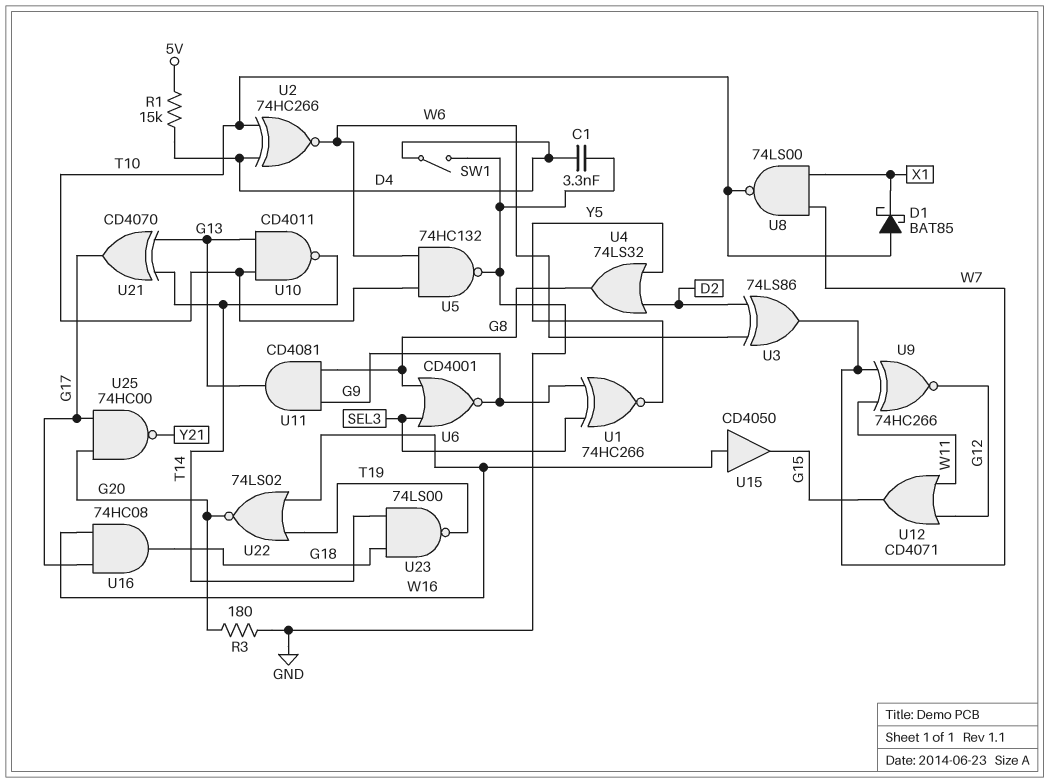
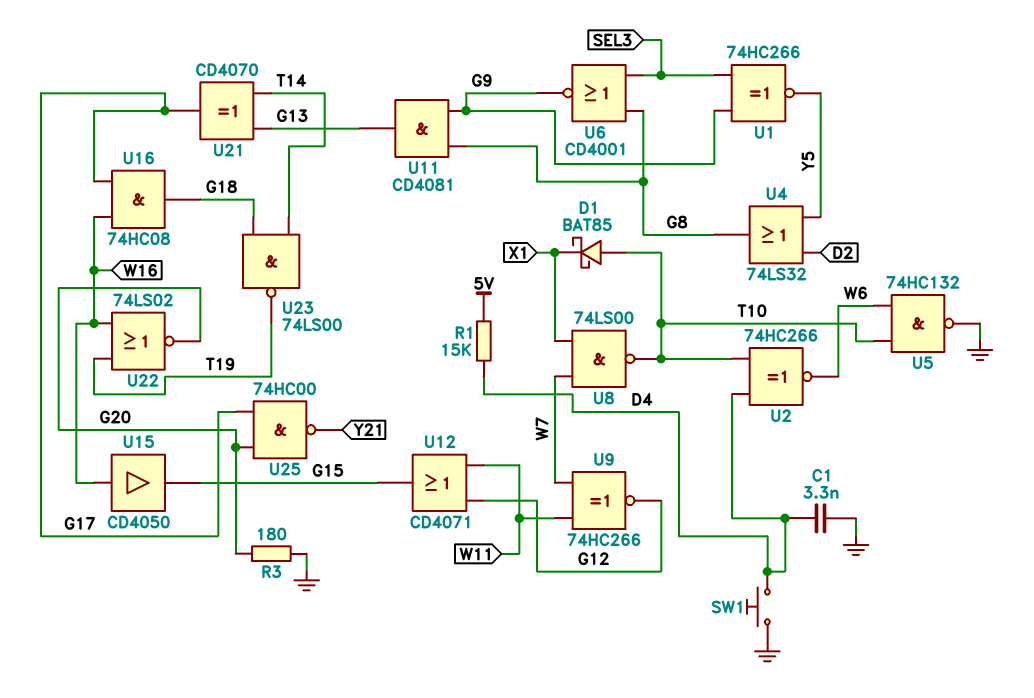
SW1: switch (D4, GND) -> button (D4, GND)
U3: XOR 74LS86 (in D2, in W6, out W7) -> none
U10: NAND CD4011 (in G13, in T10, out T14) -> none

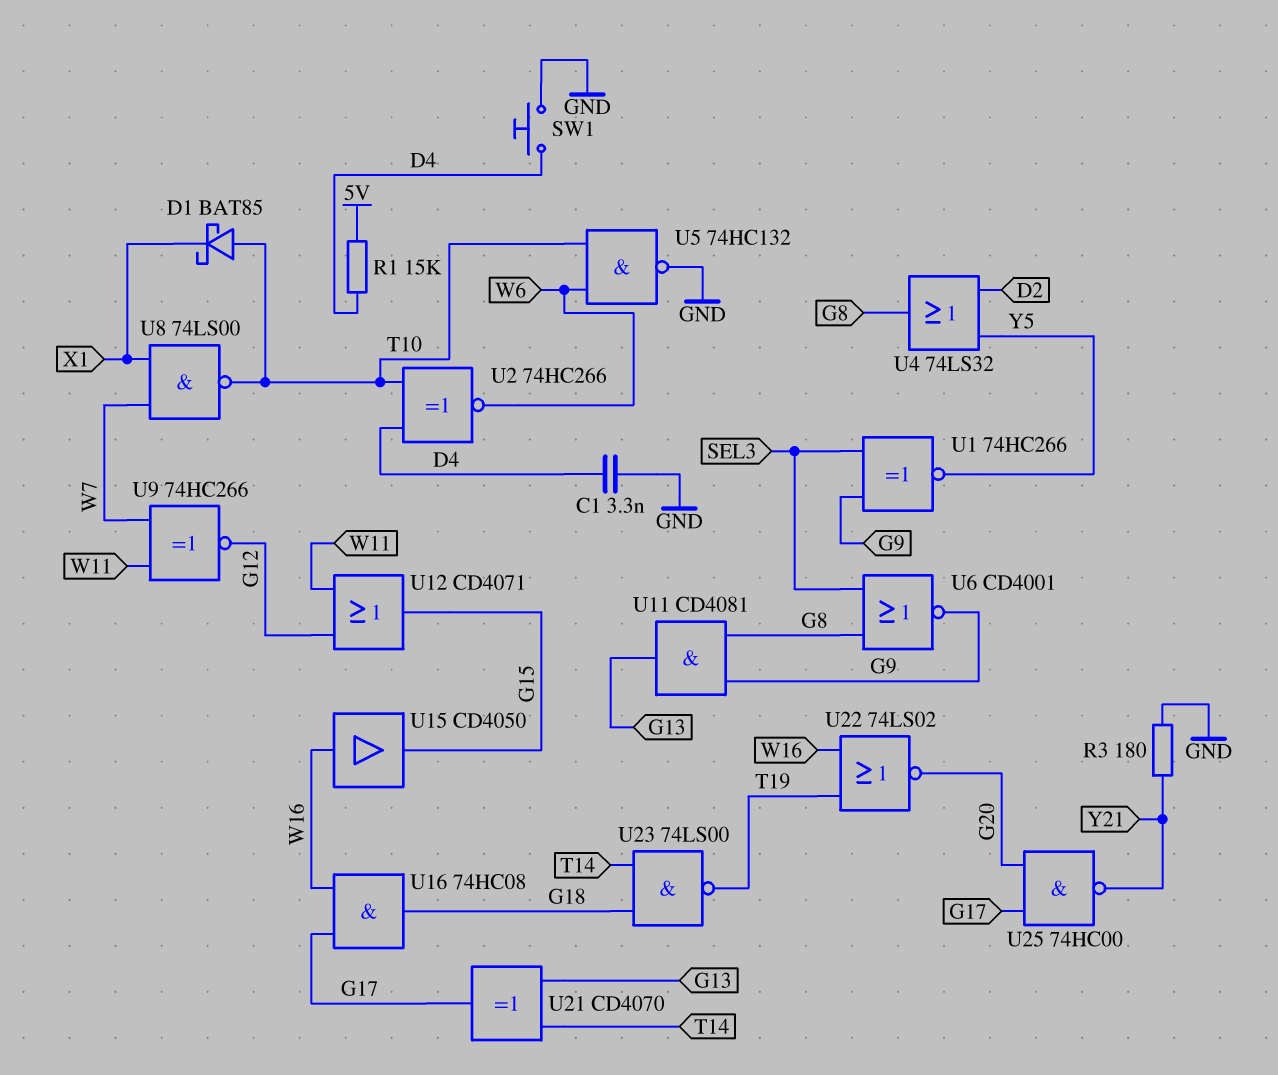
R3: 180 (G20, GND) -> 180 (GND, Y21)

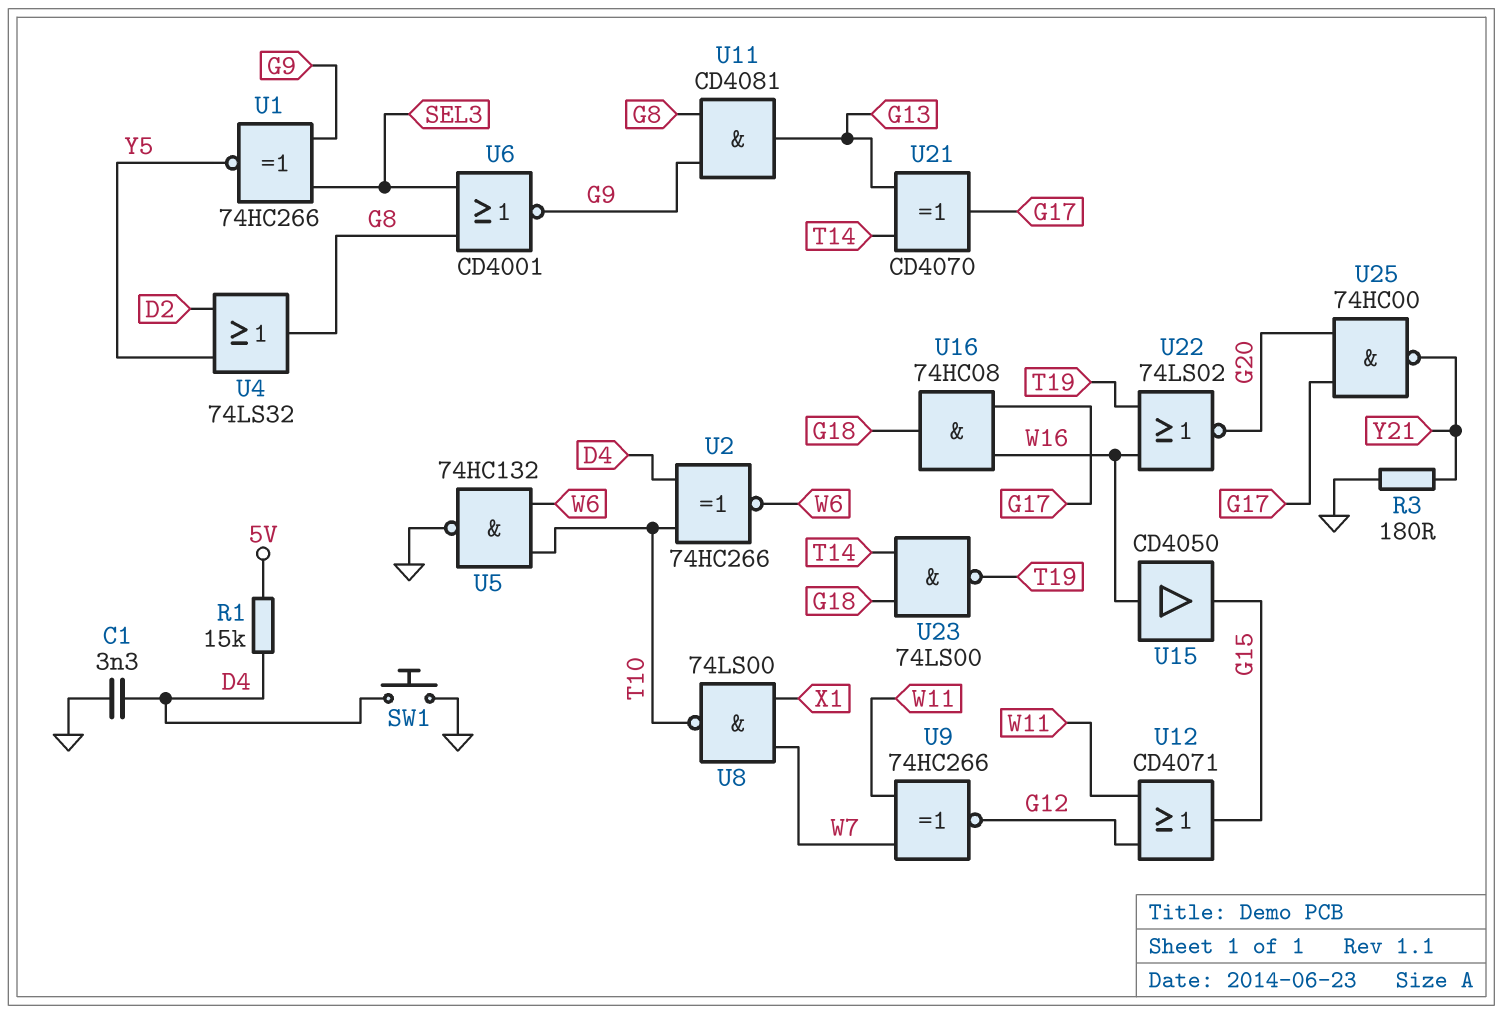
D1: schottky BAT85 (A T10, K X1) -> none

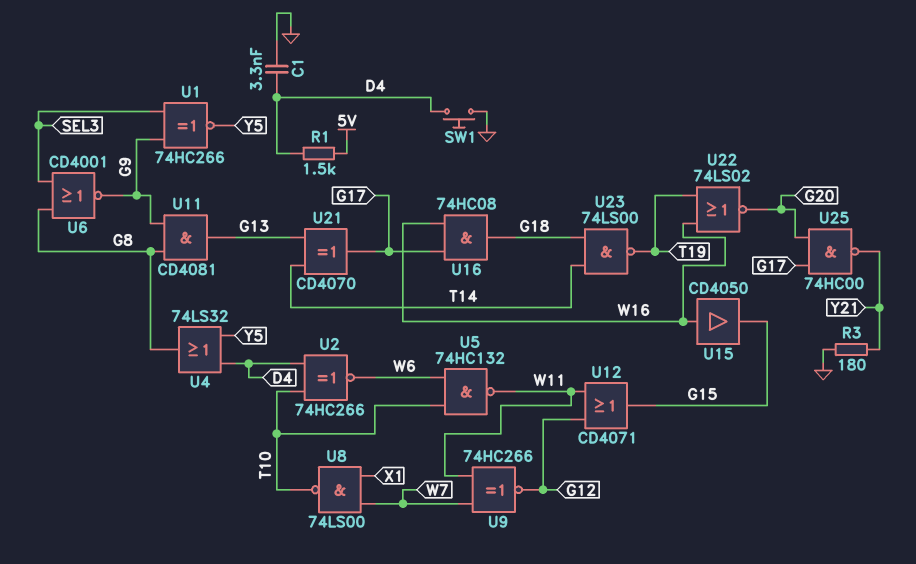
R1: 15k (5V, D4) -> 1.5k (5V, D4)
U4: OR 74LS32 (in D2, in Y5, out G8) -> OR 74LS32 (in D4, in Y5, out G8)
U5: NAND 74HC132 (in T10, in W6, out GND) -> NAND 74HC132 (in T10, in W6, out W11)

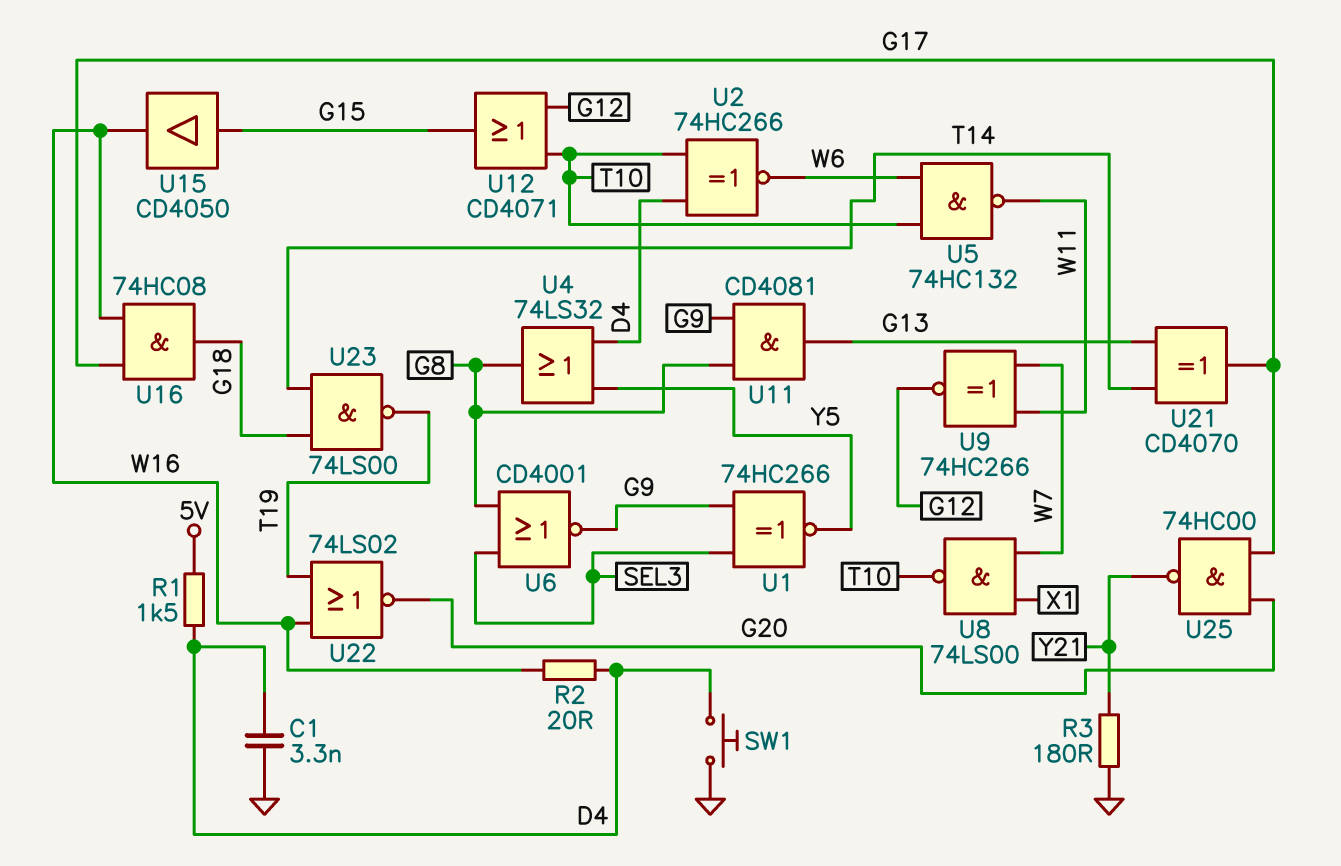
R2: none -> 20 (D4, W16)
U12: OR CD4071 (in G12, in W11, out G15) -> OR CD4071 (in G12, in T10, out G15)
U15: buffer CD4050 (in W16, out G15) -> buffer CD4050 (in G15, out W16)

